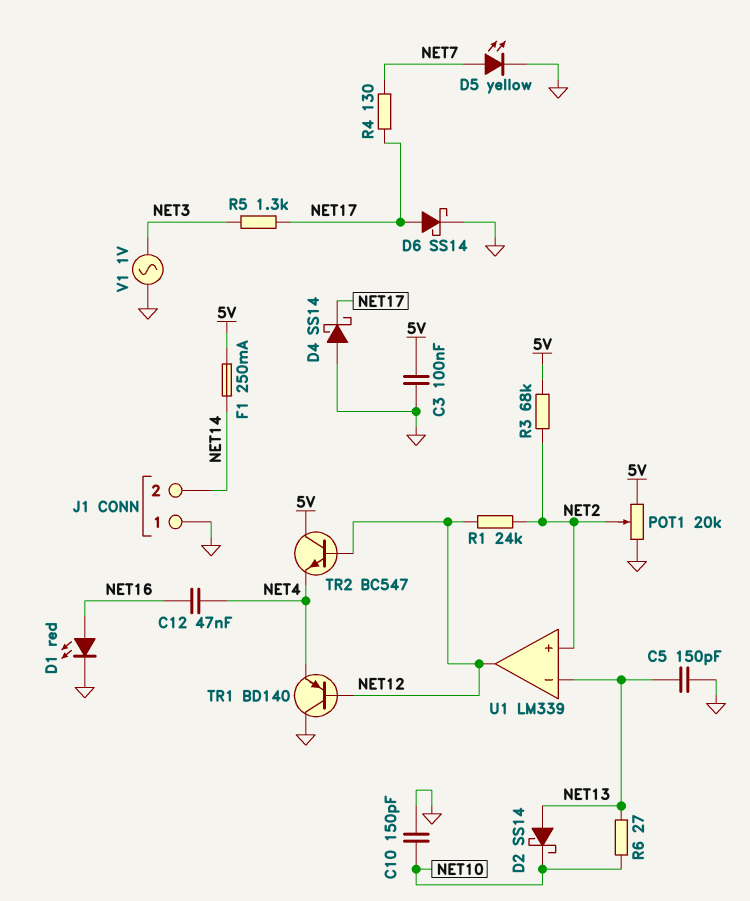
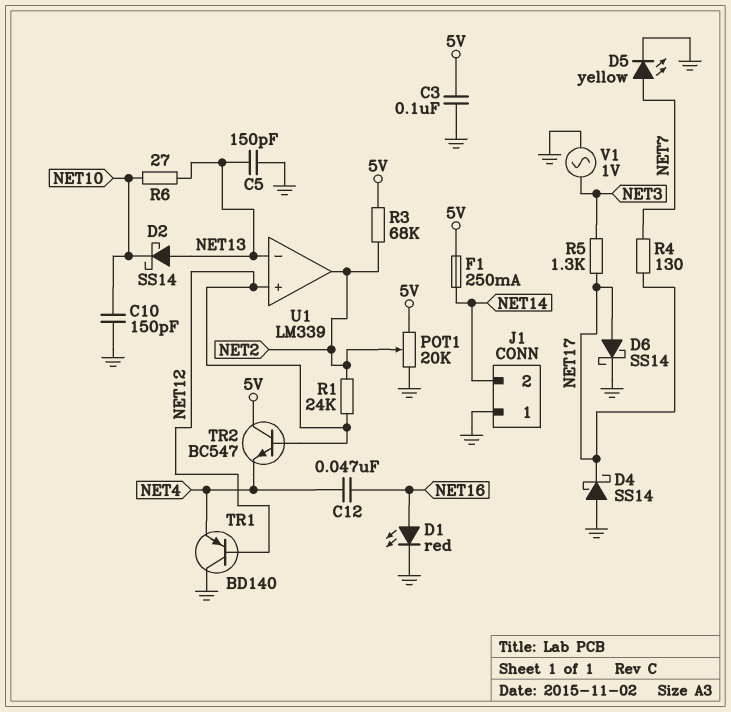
U1 pin in+: NET2 -> NET12
U1 pin out: NET12 -> NET2

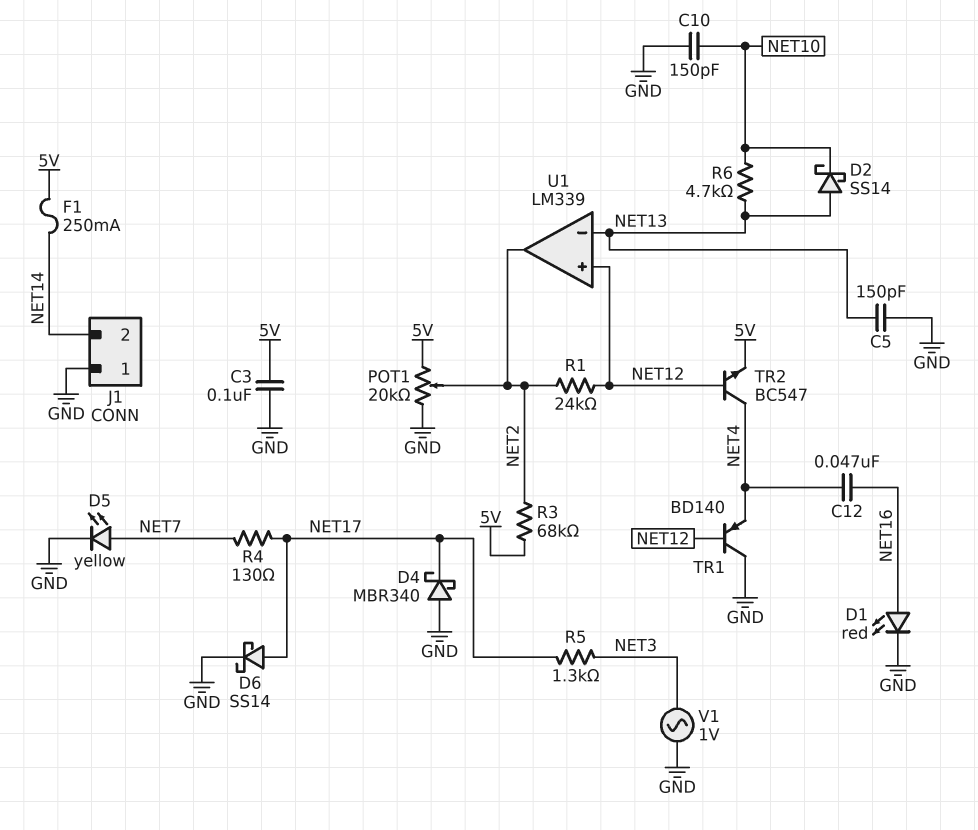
D4: schottky SS14 (A GND, K NET17) -> schottky MBR340 (A GND, K NET17)
R6: 27 (NET10, NET13) -> 4.7k (NET10, NET13)
TR2: NPN BC547 (B NET12, C 5V, E NET4) -> NPN BC547 (B NET12, C NET4, E 5V)

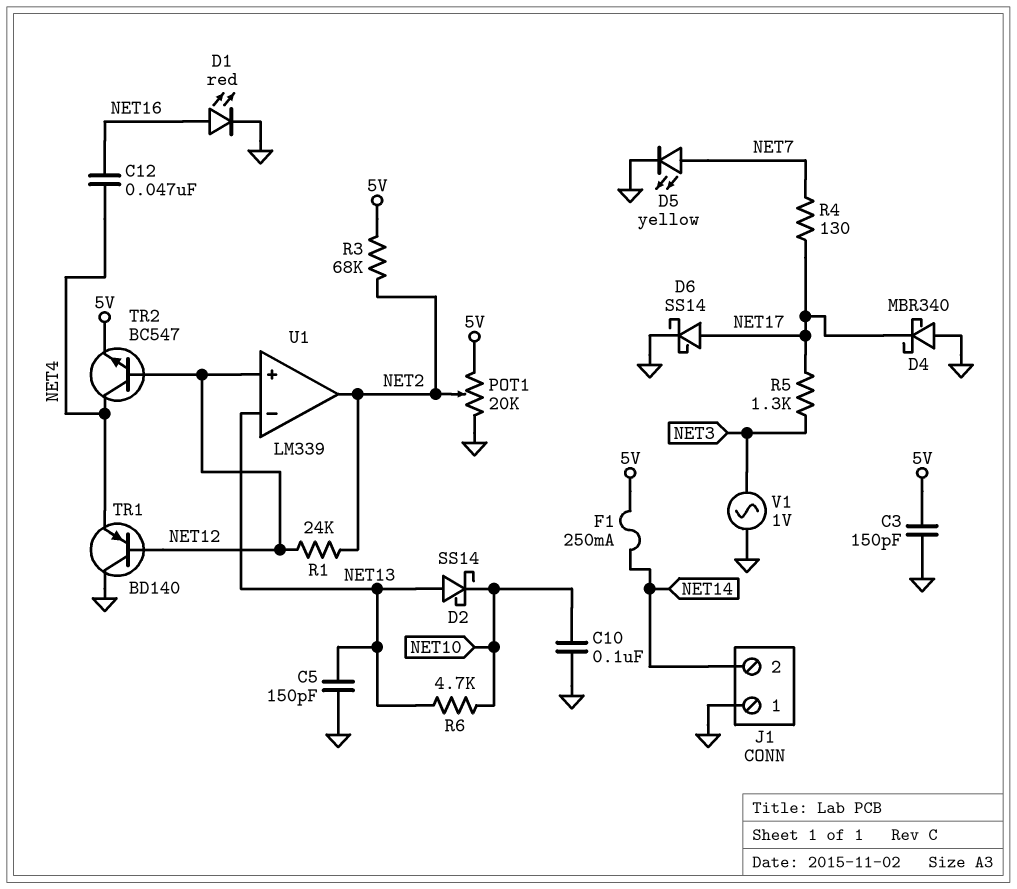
C3: 100nF (5V, GND) -> 150pF (5V, GND)
C10: 150pF (GND, NET10) -> 100nF (GND, NET10)

